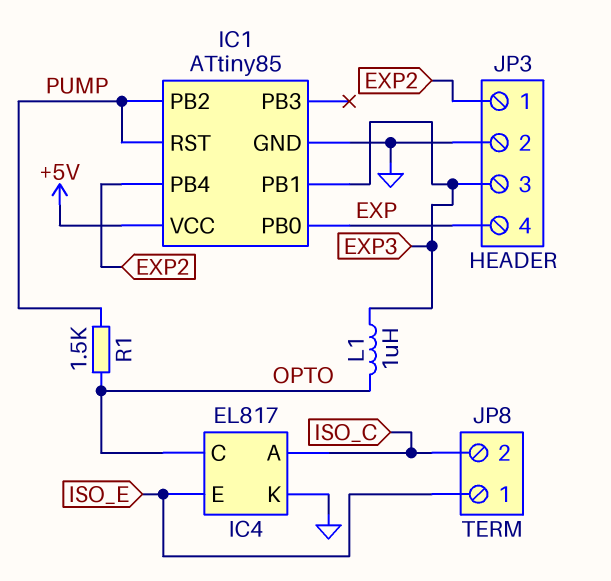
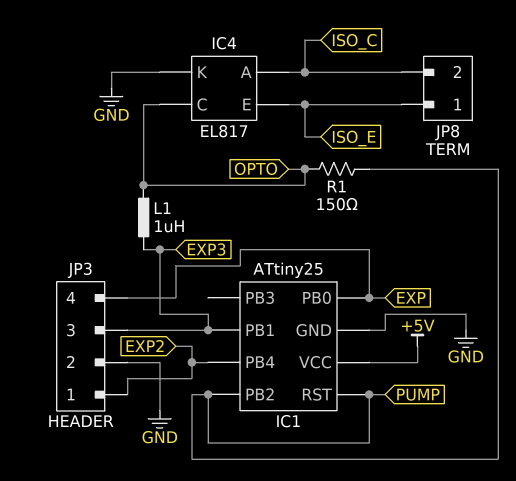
IC1: ATtiny85 -> ATtiny25
R1: 1.5k (OPTO, PUMP) -> 150 (OPTO, PUMP)

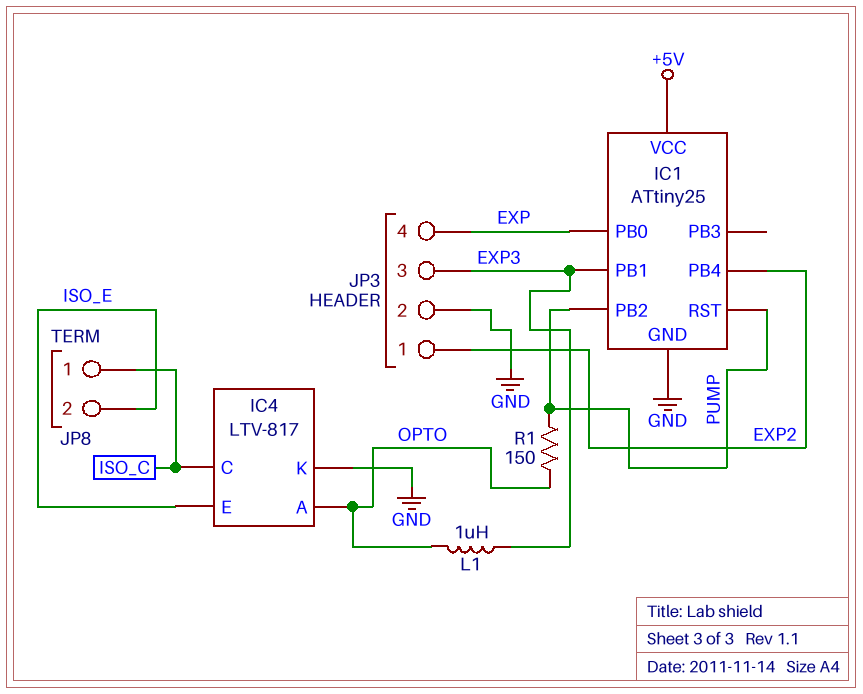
IC4: EL817 -> LTV-817
IC4 pin A: ISO_C -> OPTO
IC4 pin C: OPTO -> ISO_C
JP8 pin 1: ISO_E -> ISO_C
JP8 pin 2: ISO_C -> ISO_E

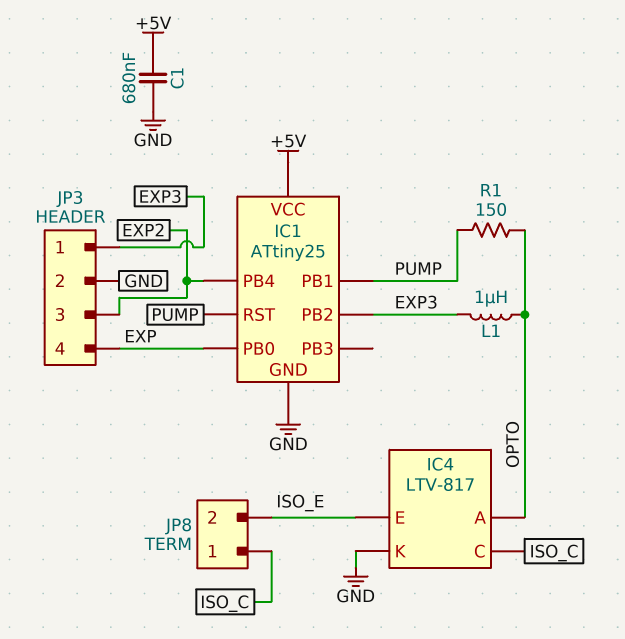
C1: none -> 680nF (+5V, GND)
IC1 pin PB1: EXP3 -> PUMP
IC1 pin PB2: PUMP -> EXP3
JP3 pin 1: EXP2 -> EXP3
JP3 pin 3: EXP3 -> EXP2

